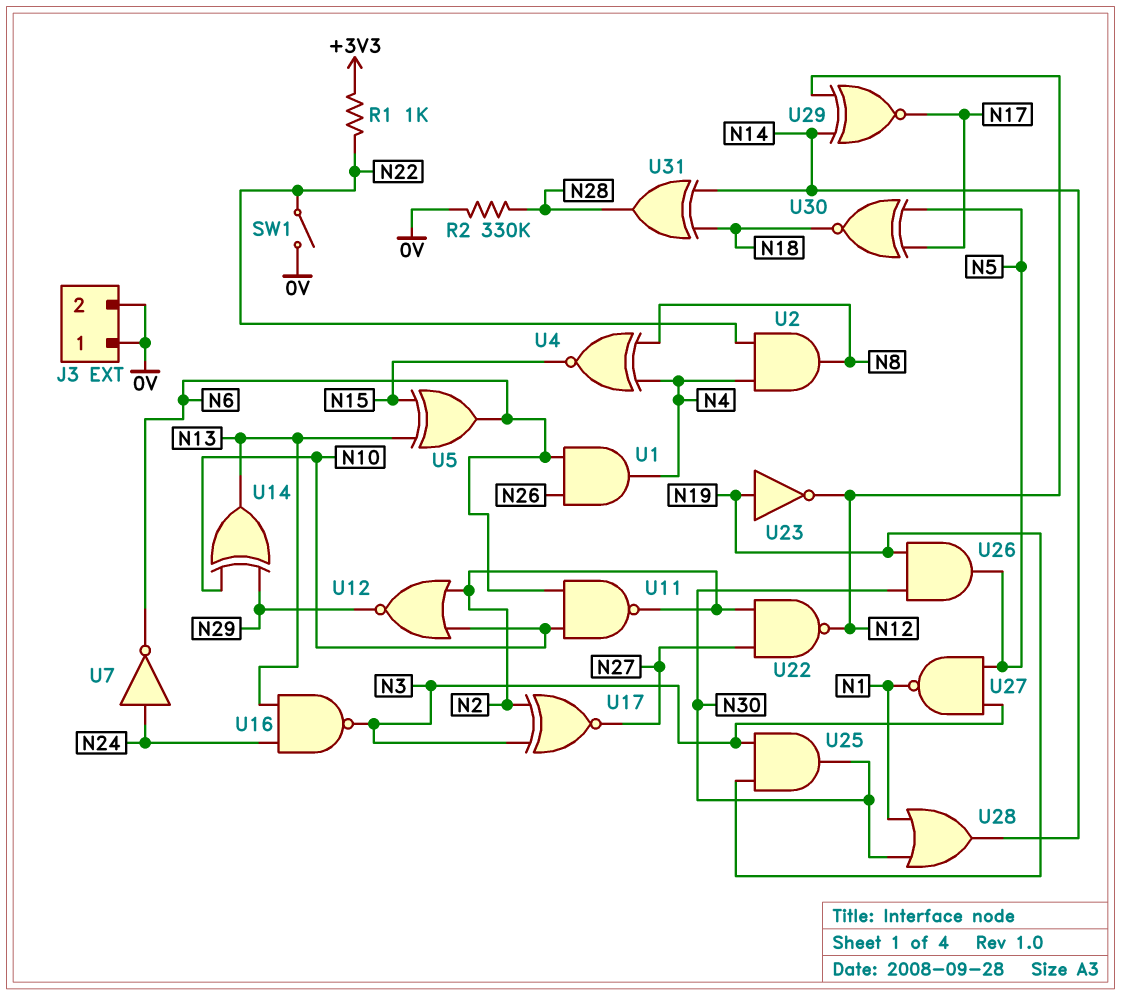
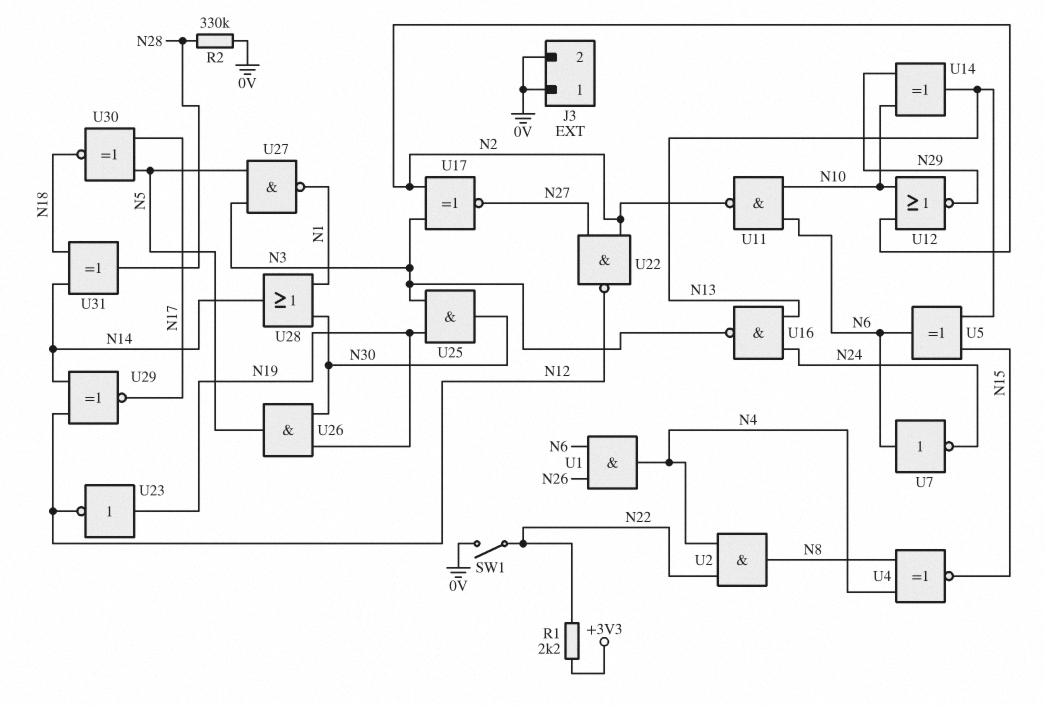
R1: 1k (+3V3, N22) -> 2.2k (+3V3, N22)
U7: NOT (in N24, out N6) -> NOT (in N6, out N24)

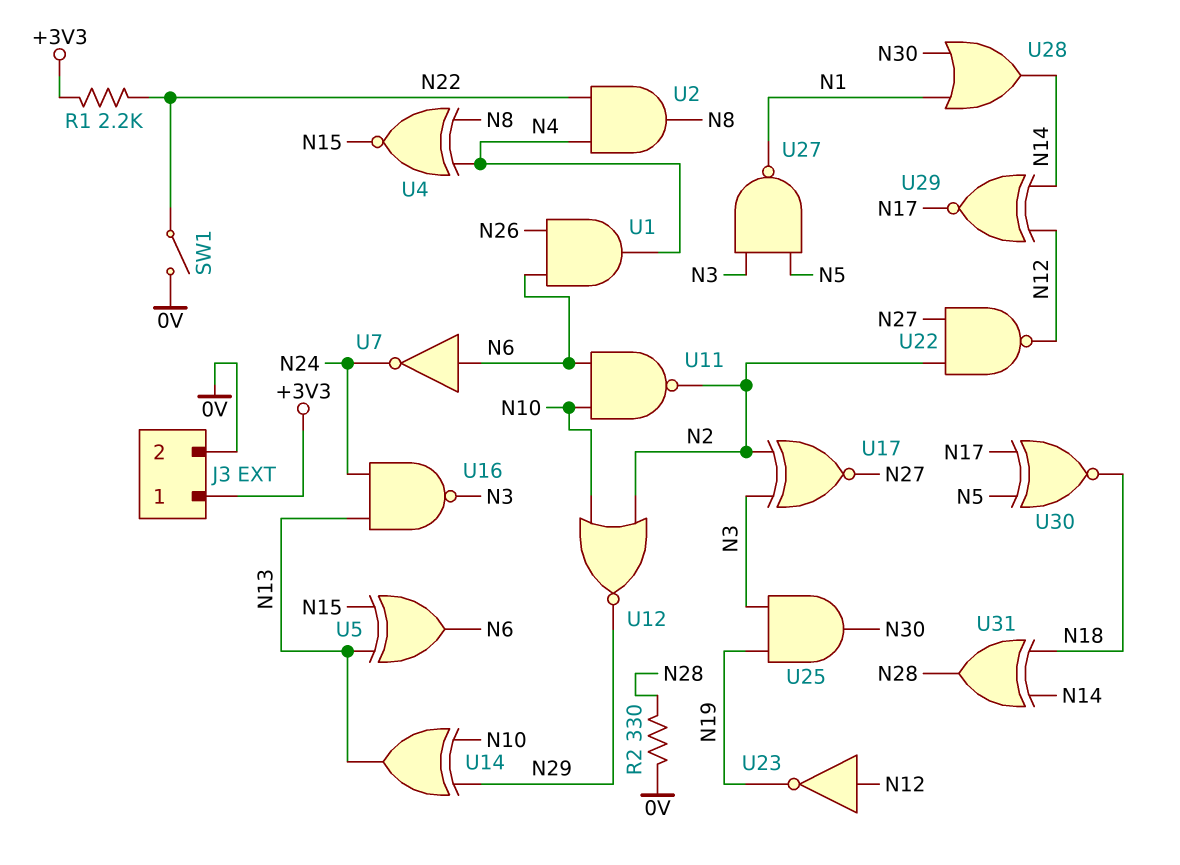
J3 pin 1: 0V -> +3V3
R2: 330k (0V, N28) -> 330 (0V, N28)
U23: NOT (in N19, out N12) -> NOT (in N12, out N19)
U26: AND (in N19, in N30, out N5) -> none

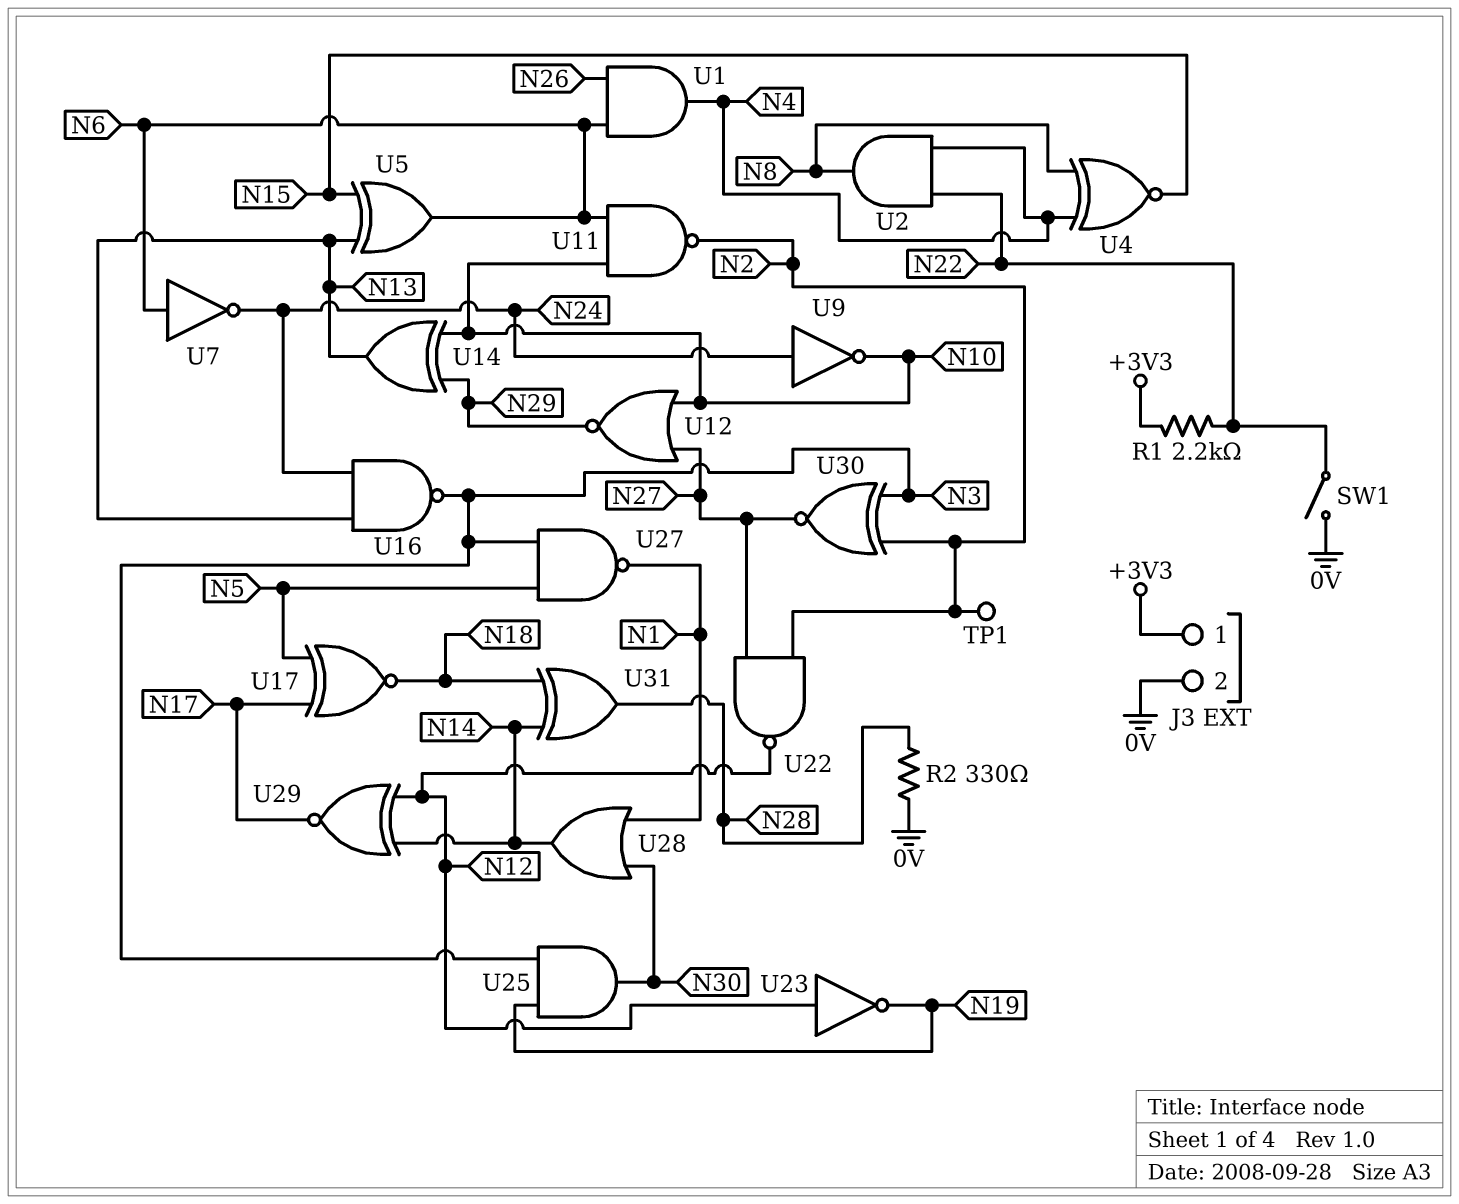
TP1: none -> test point (N2)
U9: none -> NOT (in N24, out N10)
U12: NOR (in N2, in N10, out N29) -> NOR (in N10, in N27, out N29)
U17: XNOR (in N2, in N3, out N27) -> XNOR (in N5, in N17, out N18)
U30: XNOR (in N5, in N17, out N18) -> XNOR (in N2, in N3, out N27)

